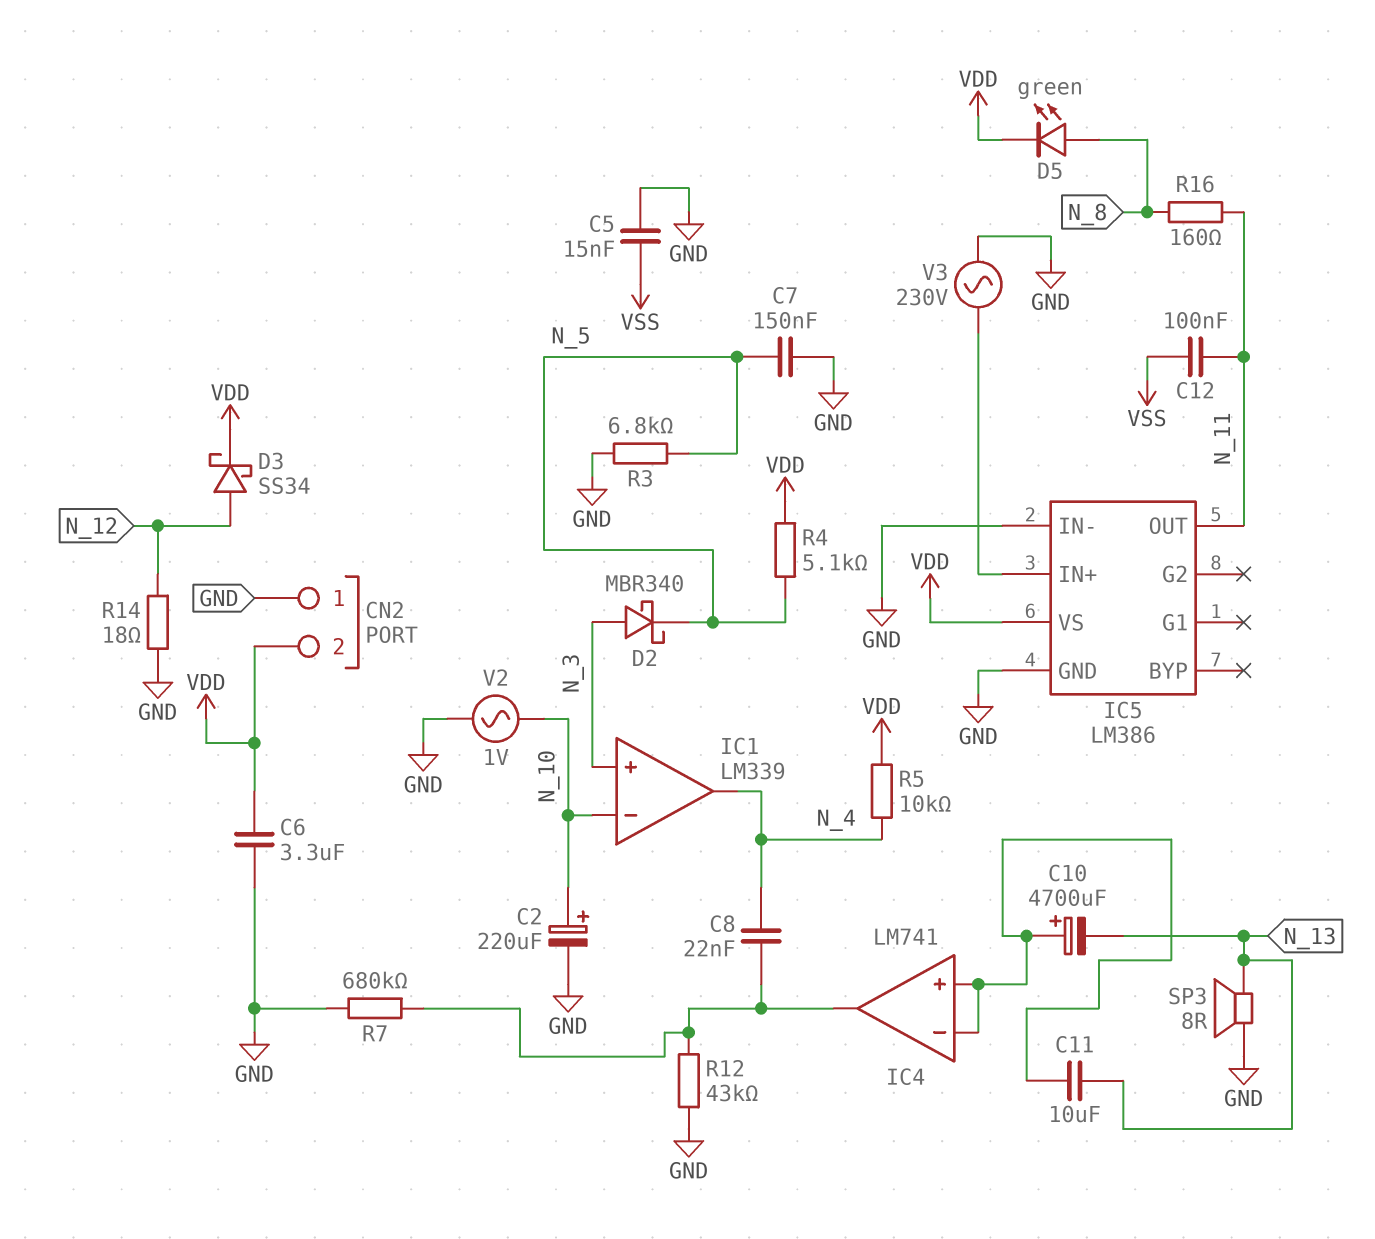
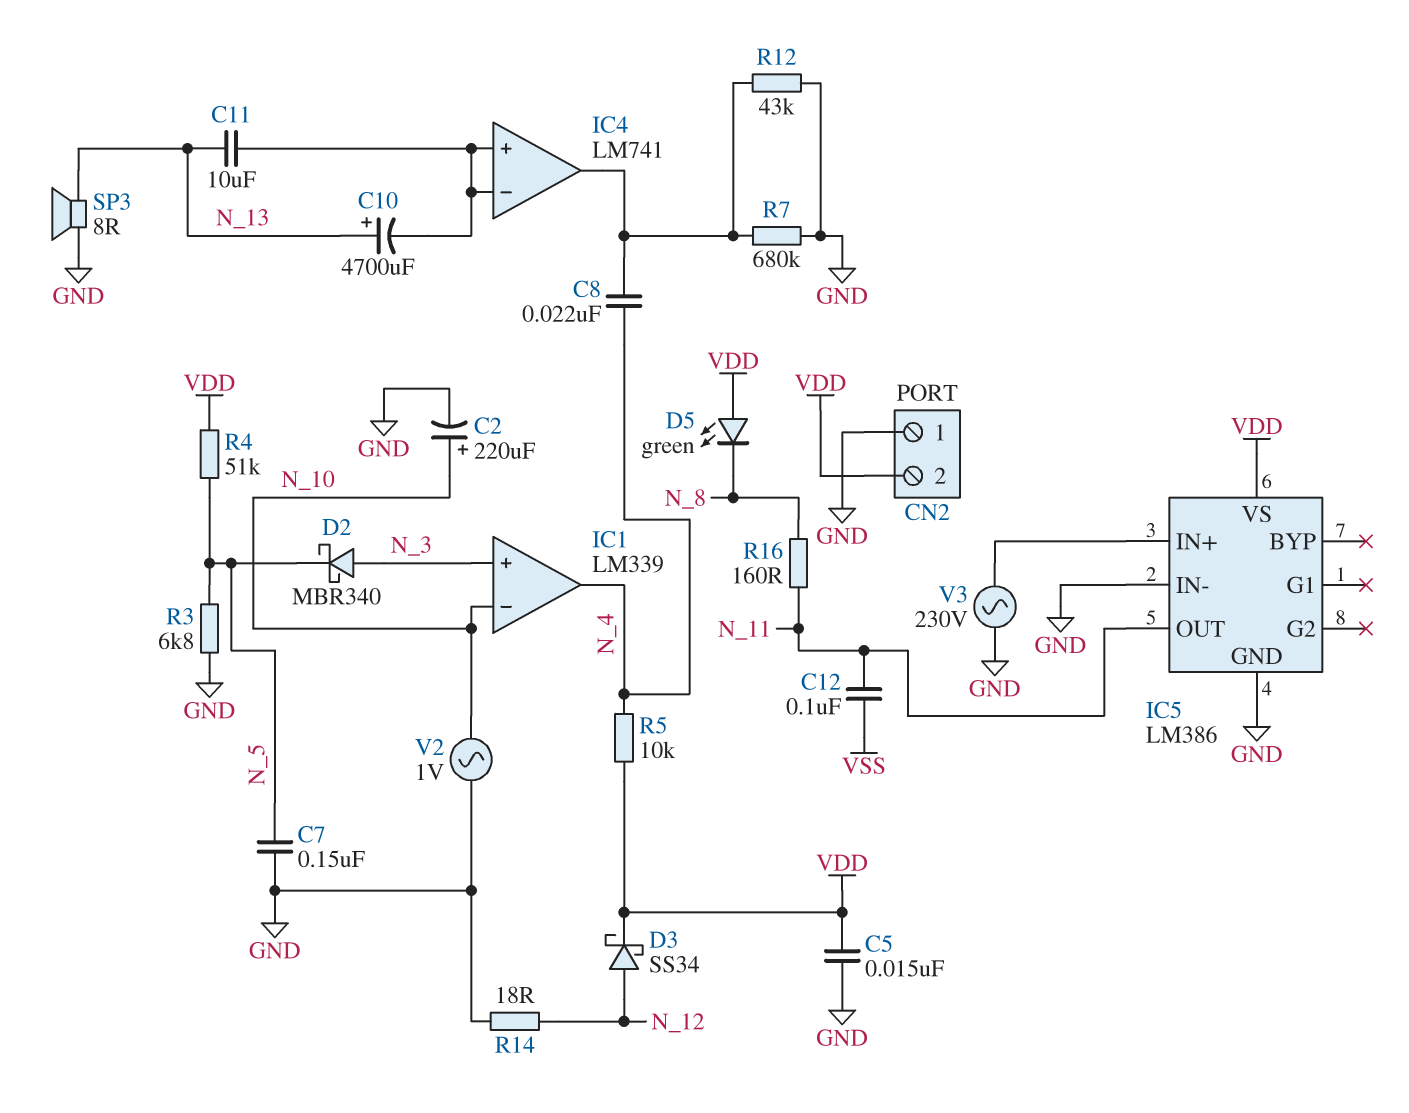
C5: 15nF (GND, VSS) -> 15nF (GND, VDD)
C6: 3.3uF (GND, VDD) -> none
C10: 4700uF (plus IC4/in+, minus N_13) -> 4700uF (plus N_13, minus IC4/in+)
D5: LED green (A N_8, K VDD) -> LED green (A VDD, K N_8)
R4: 5.1k (N_5, VDD) -> 51k (N_5, VDD)

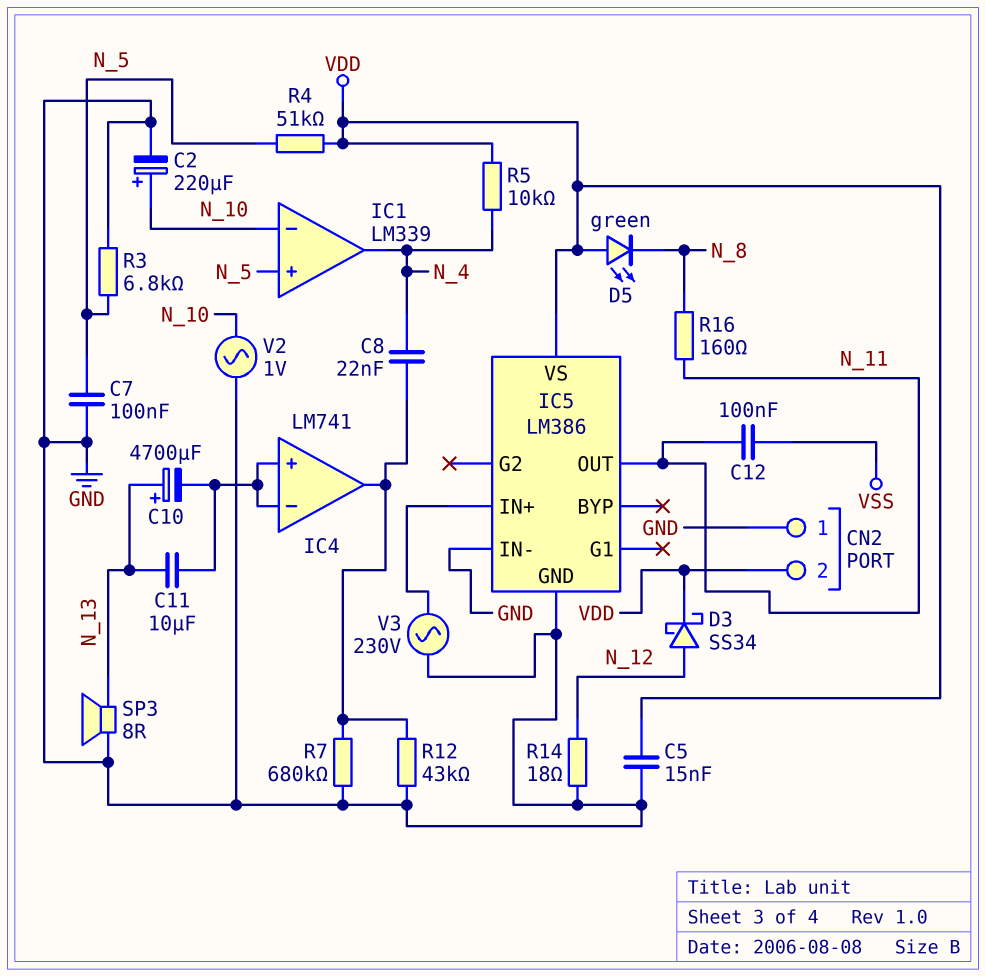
C7: 150nF (GND, N_5) -> 100nF (GND, N_5)
D2: schottky MBR340 (A N_3, K N_5) -> none
IC1 pin in+: N_3 -> N_5

